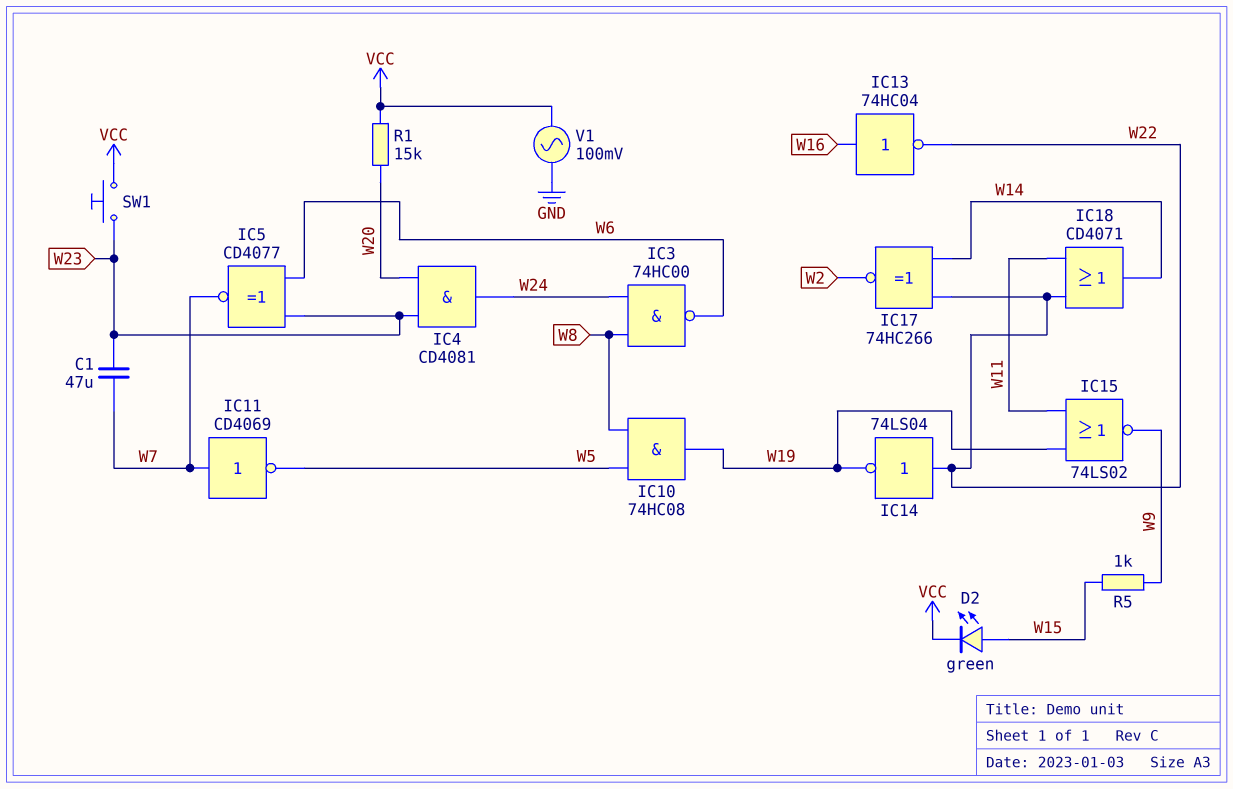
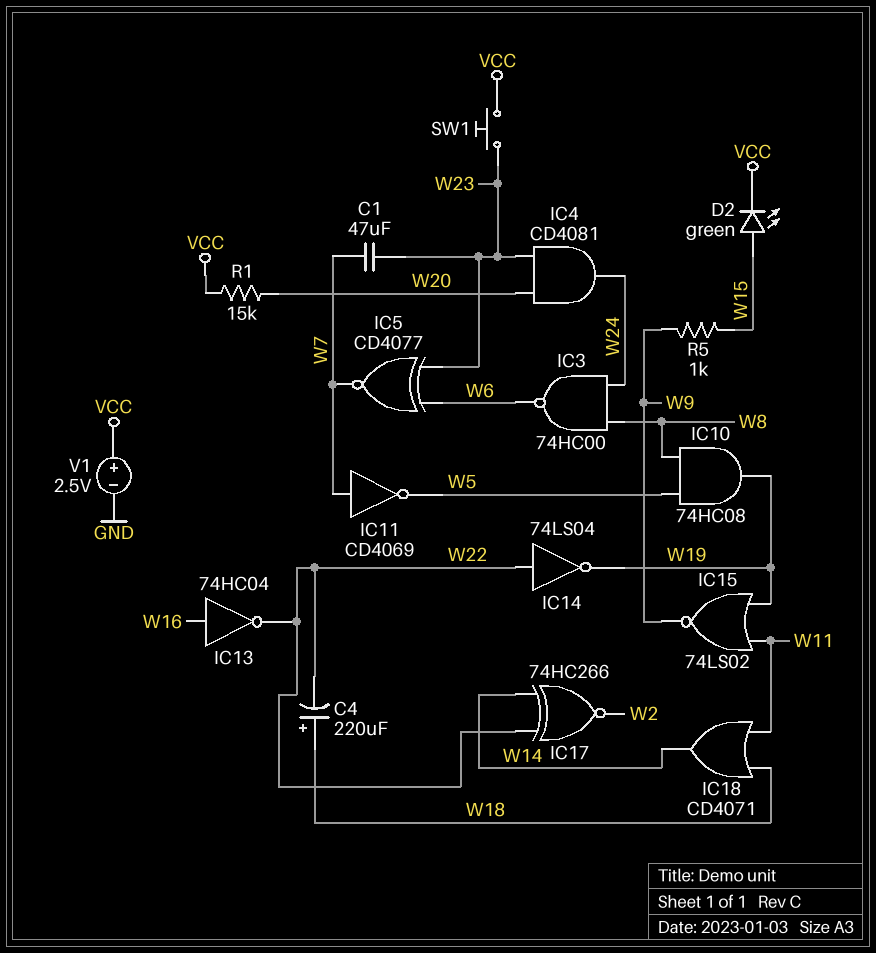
C4: none -> 220uF (plus W18, minus W22)
IC18: OR CD4071 (in W11, in W22, out W14) -> OR CD4071 (in W11, in W18, out W14)
V1: AC 100mV (GND, VCC) -> 2.5V (plus VCC, minus GND)

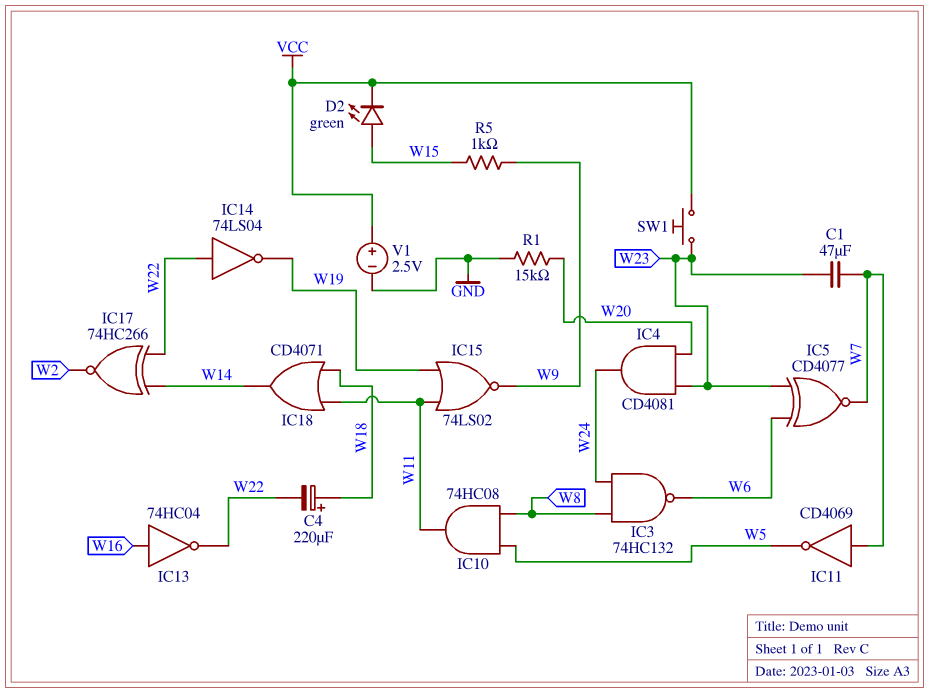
IC3: NAND 74HC00 (in W8, in W24, out W6) -> NAND 74HC132 (in W8, in W24, out W6)
IC10: AND 74HC08 (in W5, in W8, out W19) -> AND 74HC08 (in W5, in W8, out W11)
R1: 15k (VCC, W20) -> 15k (GND, W20)

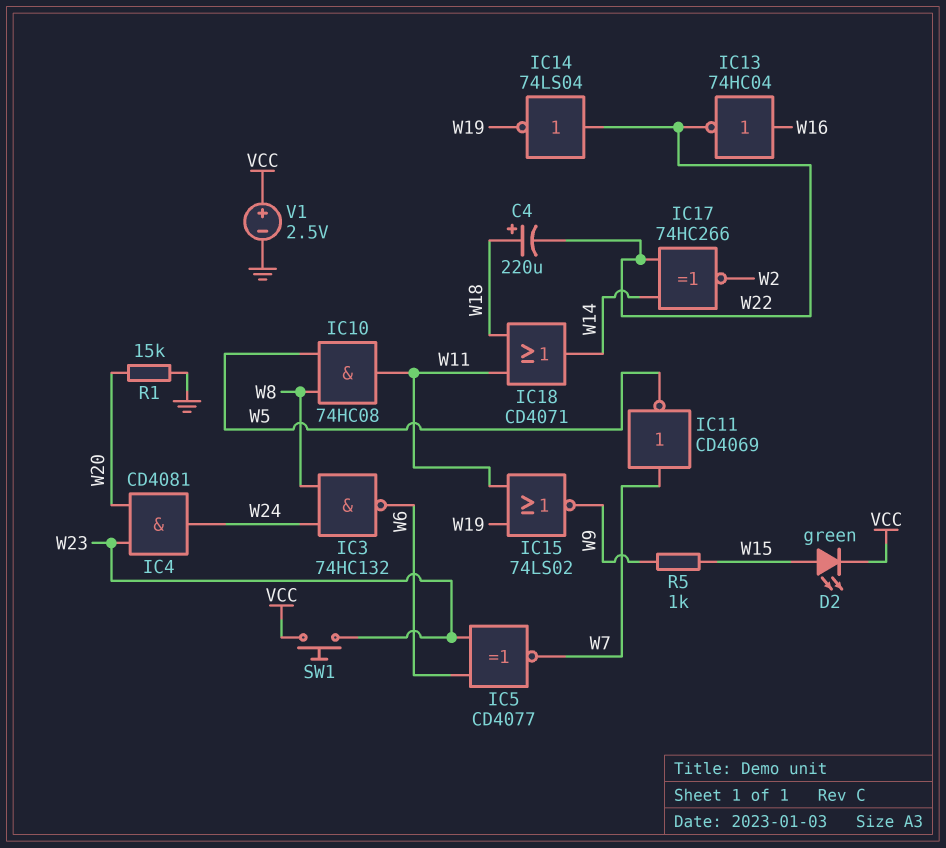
C1: 47uF (W7, W23) -> none

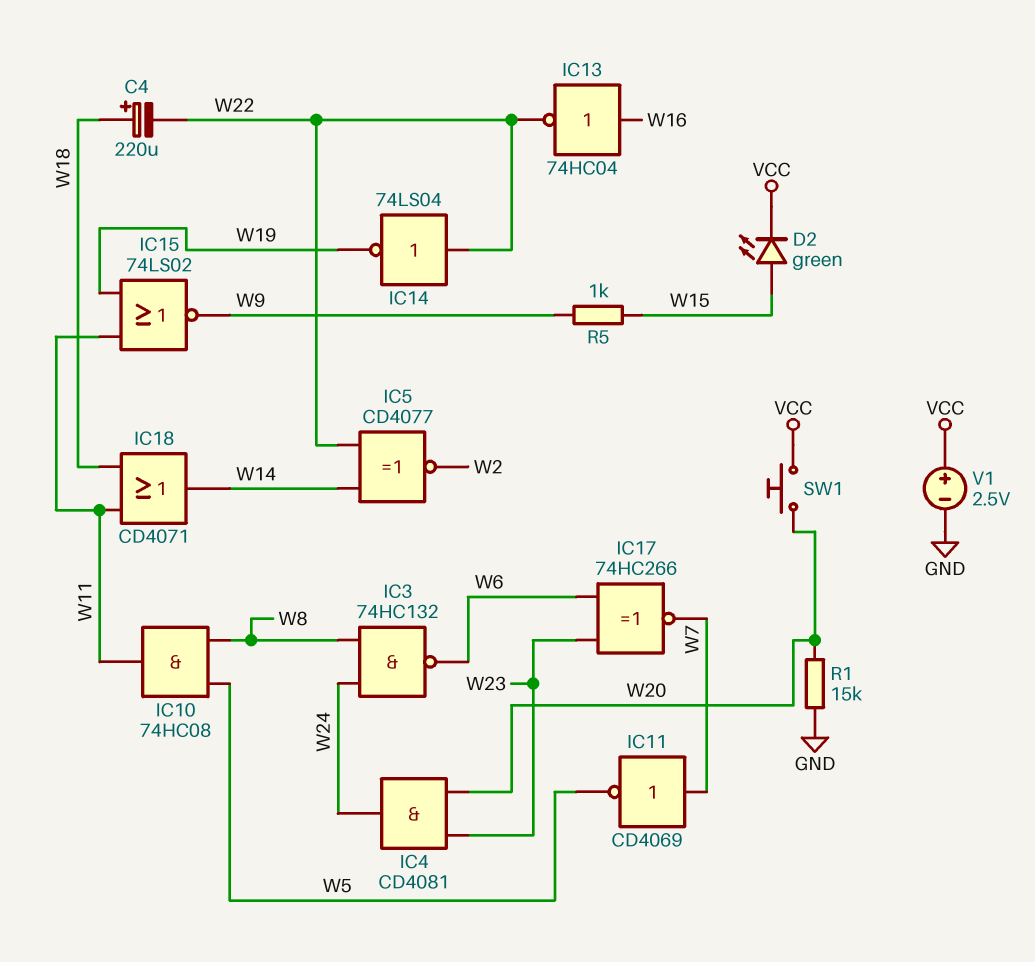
IC5: XNOR CD4077 (in W6, in W23, out W7) -> XNOR CD4077 (in W14, in W22, out W2)
IC17: XNOR 74HC266 (in W14, in W22, out W2) -> XNOR 74HC266 (in W6, in W23, out W7)
SW1: button (VCC, W23) -> button (VCC, W20)

